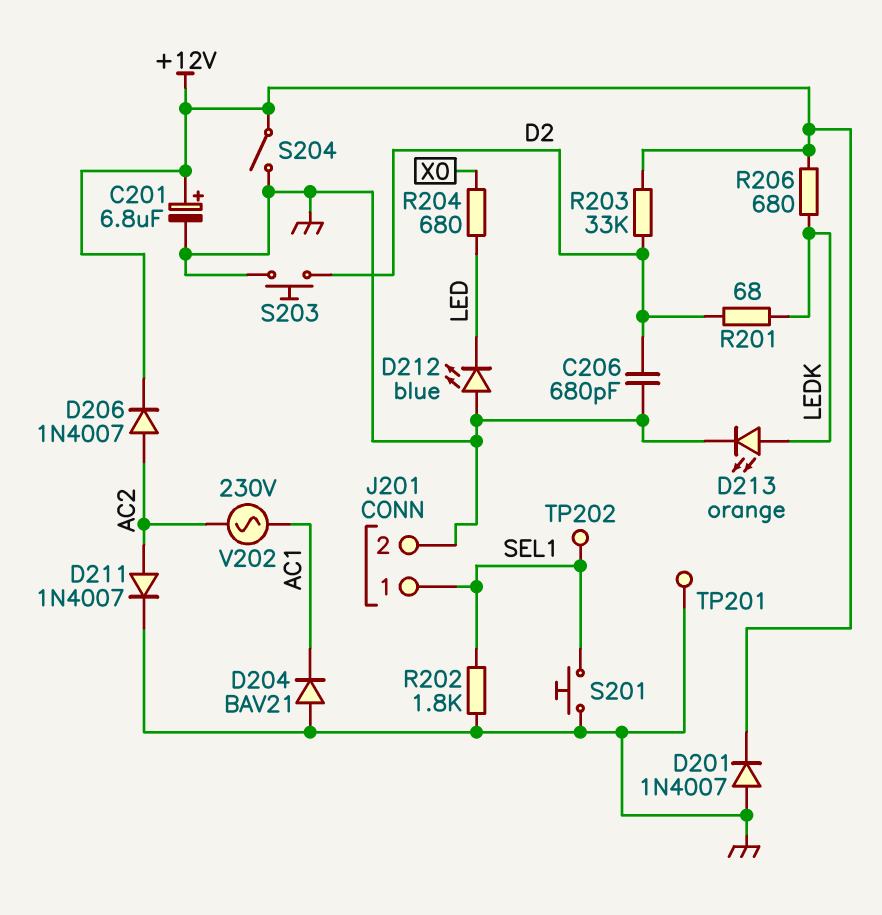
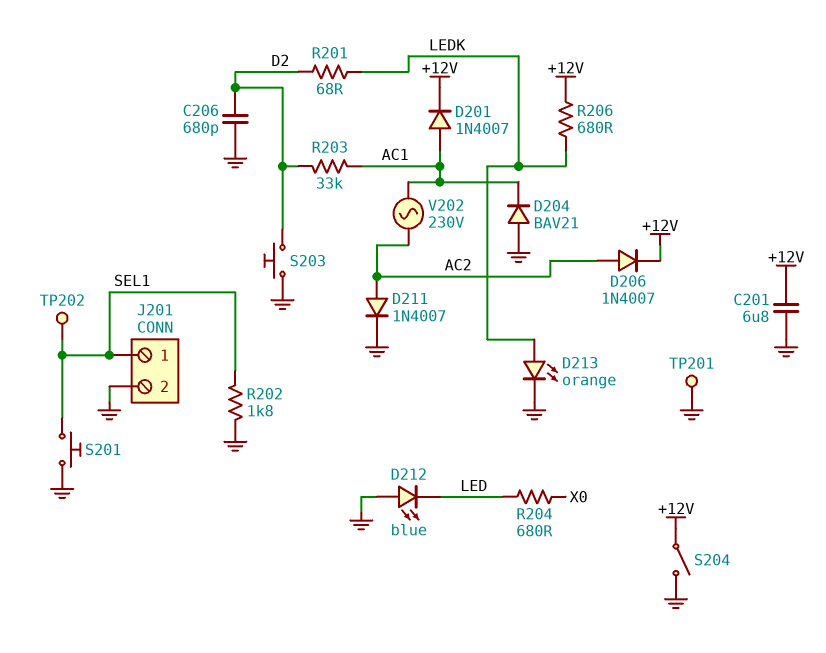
C201: 6.8uF (plus +12V, minus GND) -> 6.8uF (+12V, GND)
D201: diode 1N4007 (A GND, K +12V) -> diode 1N4007 (A AC1, K +12V)
R203: 33k (+12V, D2) -> 33k (AC1, D2)

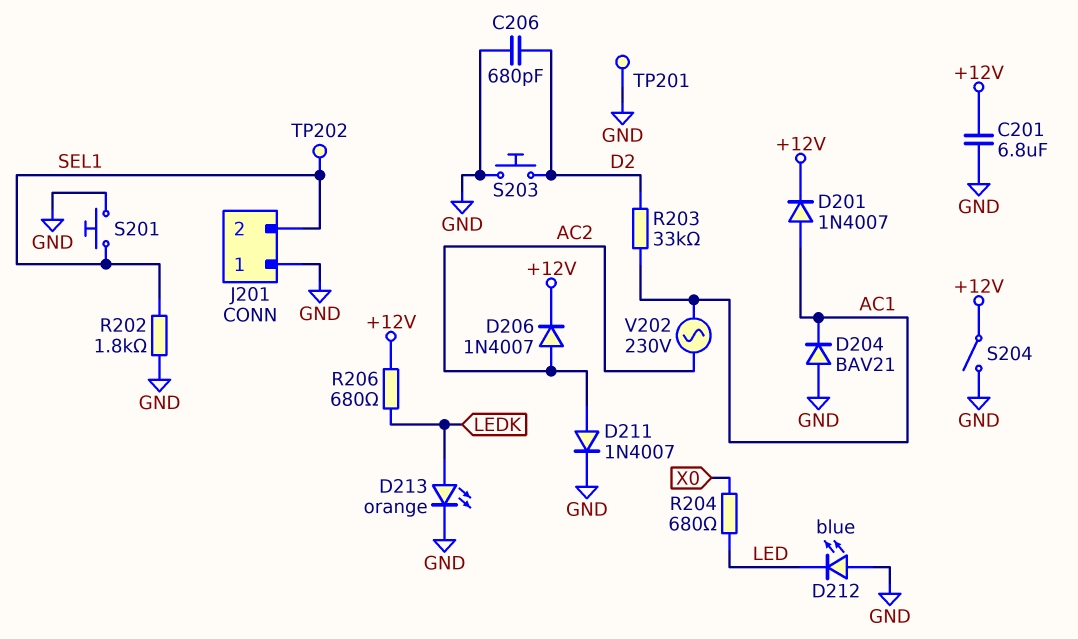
J201 pin 1: SEL1 -> GND
J201 pin 2: GND -> SEL1
R201: 68 (D2, LEDK) -> none

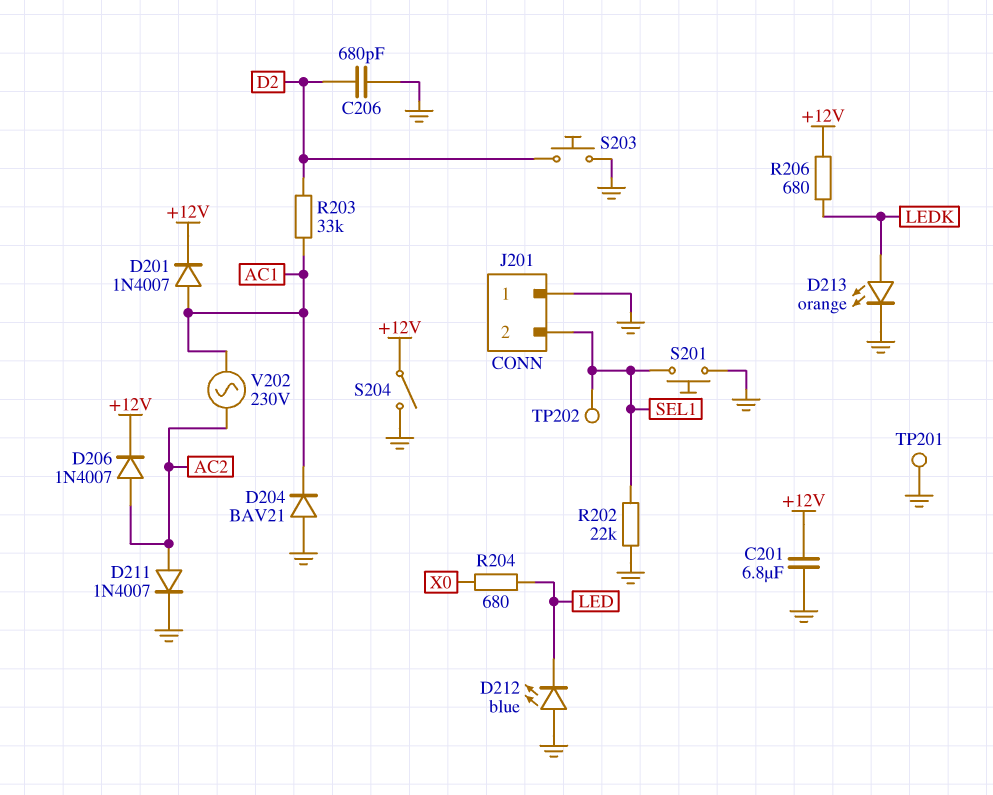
R202: 1.8k (GND, SEL1) -> 22k (GND, SEL1)

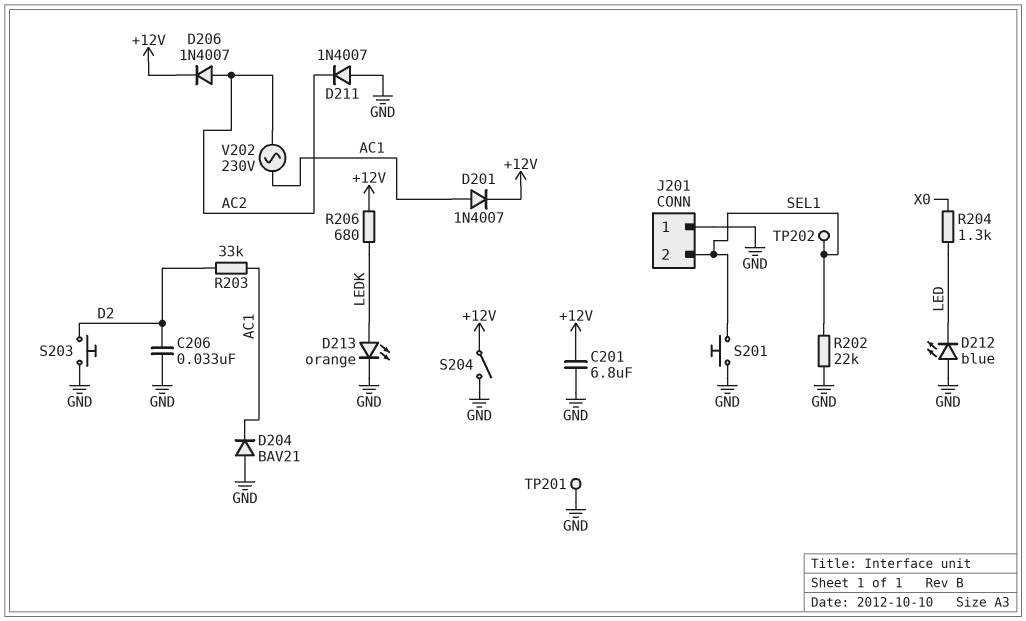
C206: 680pF (D2, GND) -> 33nF (D2, GND)
D211: diode 1N4007 (A AC2, K GND) -> diode 1N4007 (A GND, K AC2)
R204: 680 (LED, X0) -> 1.3k (LED, X0)

